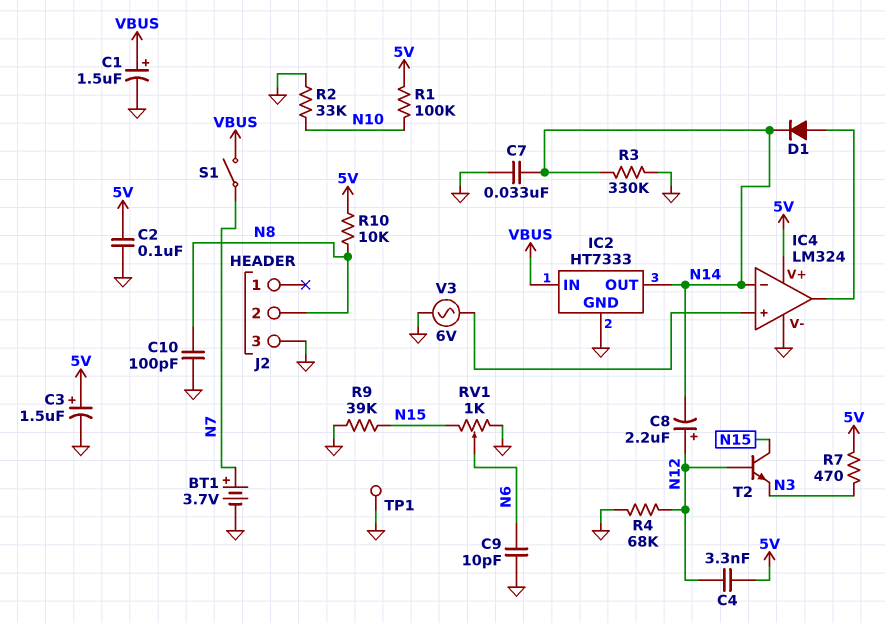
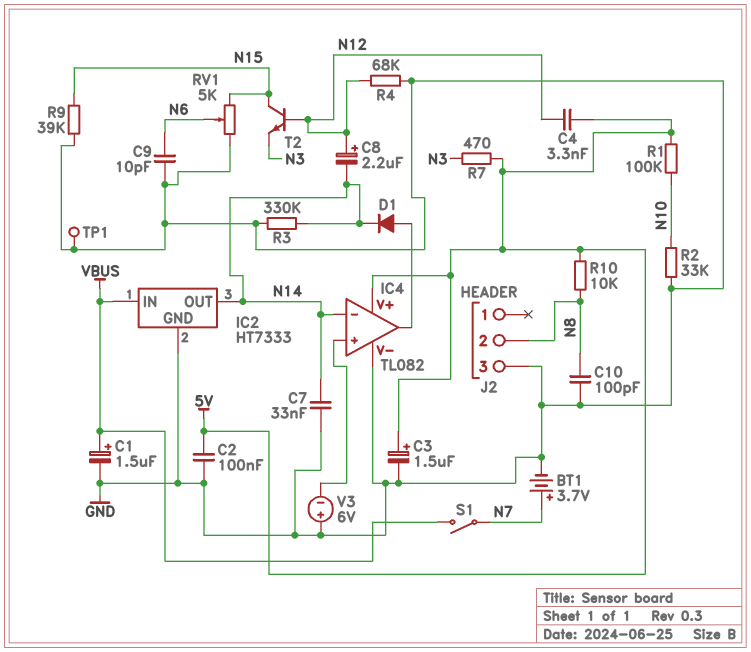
IC4: LM324 -> TL082
RV1: 1k (GND, N15, wiper N6) -> 5k (GND, N15, wiper N6)
V3: AC 6V (GND, IC4/in+) -> 6V (plus GND, minus IC4/in+)

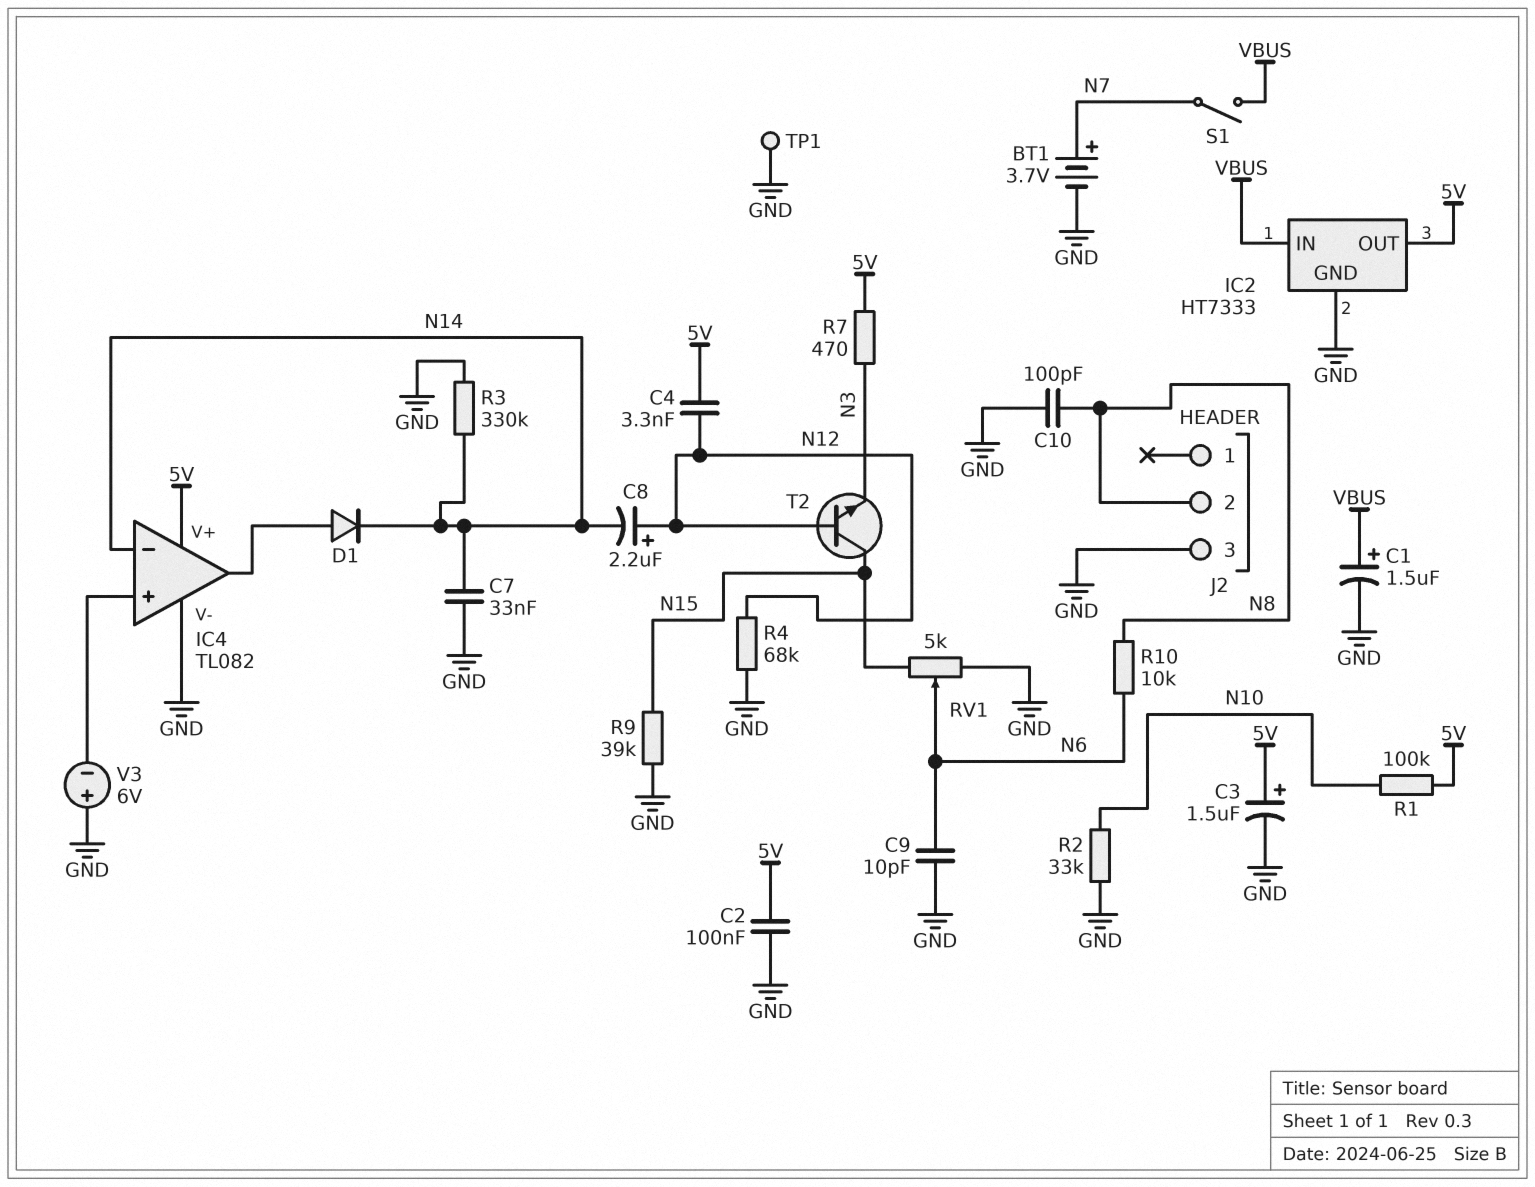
IC2 pin OUT: N14 -> 5V
R10: 10k (5V, N8) -> 10k (N6, N8)

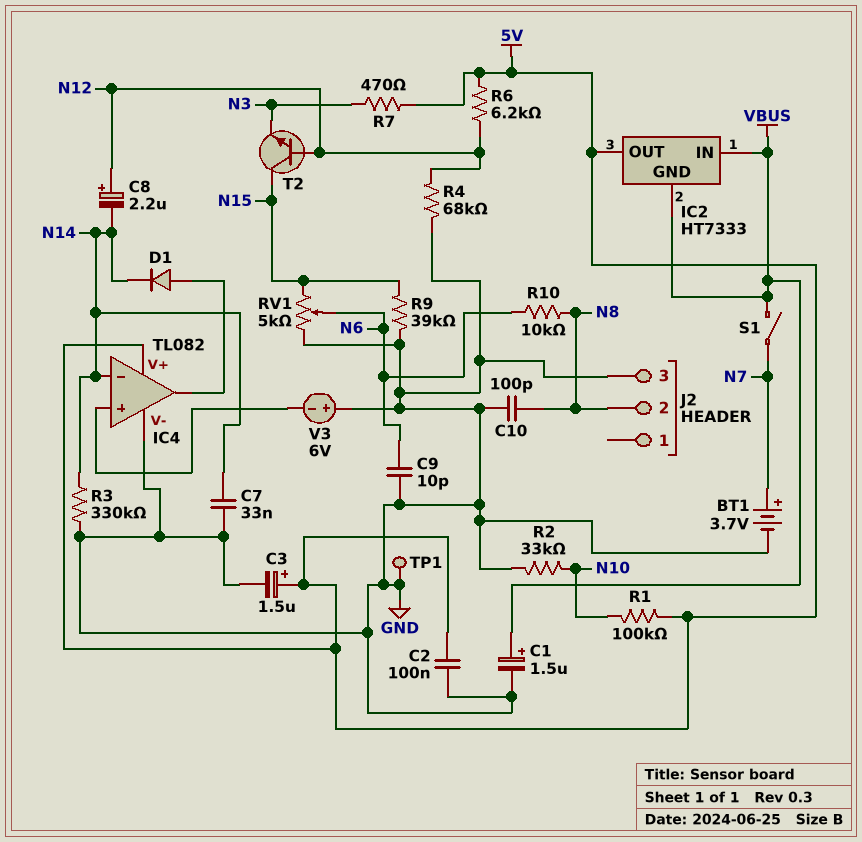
C4: 3.3nF (5V, N12) -> none
IC2 pin GND: GND -> VBUS
R6: none -> 6.2k (5V, N12)

